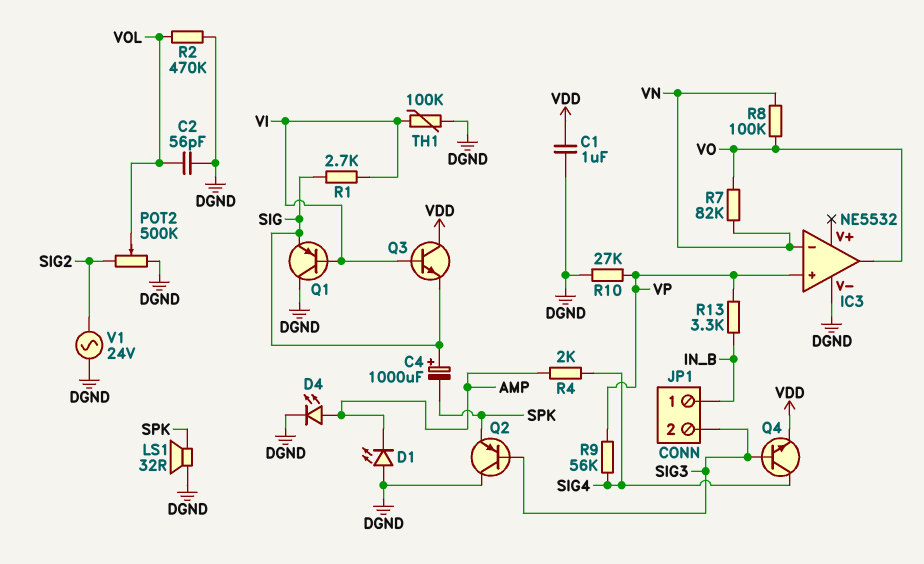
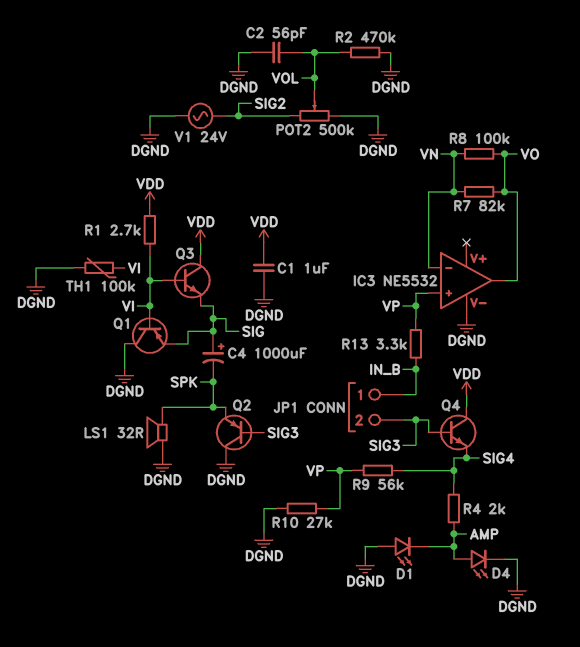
Q4: NPN (B SIG3, C SIG4, E VDD) -> NPN (B SIG3, C VDD, E SIG4)
R1: 2.7k (SIG, VI) -> 2.7k (VDD, VI)

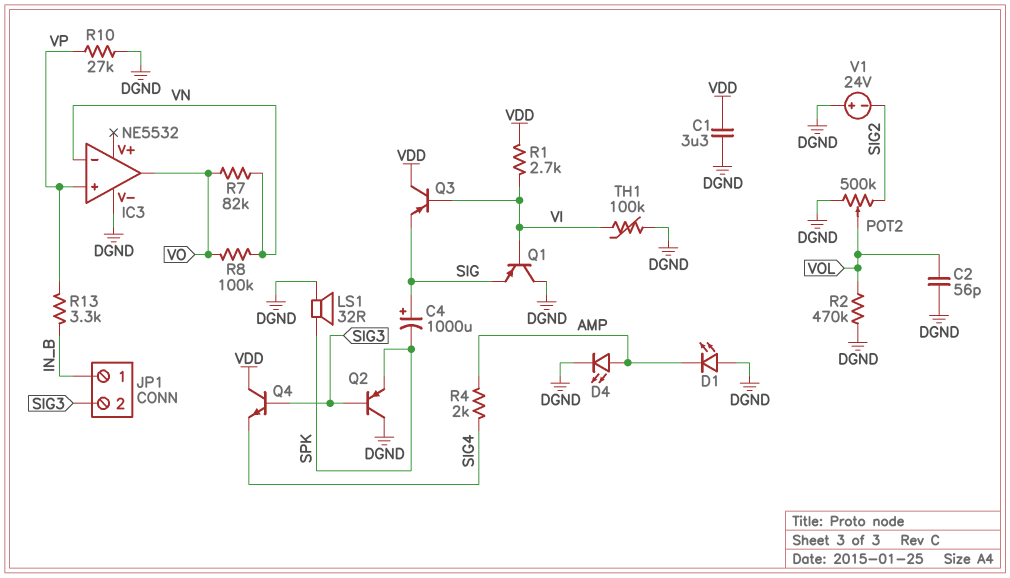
C1: 1uF (DGND, VDD) -> 3.3uF (DGND, VDD)
Q3: NPN (B VI, C VDD, E SIG) -> PNP (B VI, C VDD, E SIG)
R9: 56k (SIG4, VP) -> none
V1: AC 24V (DGND, SIG2) -> 24V (plus DGND, minus SIG2)

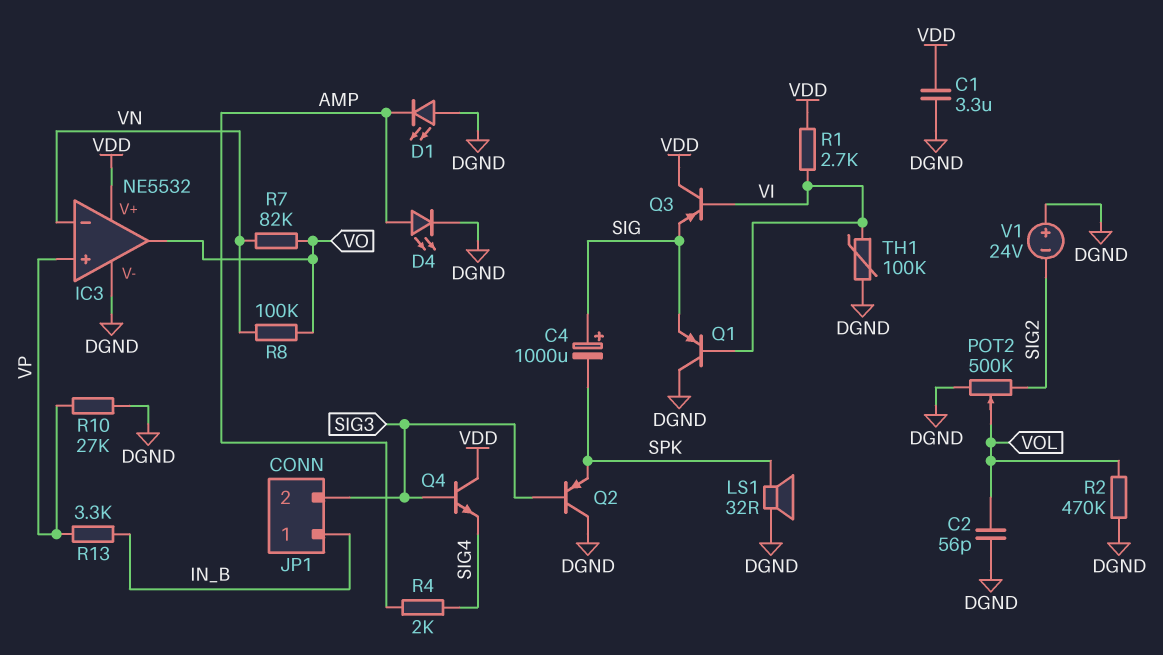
IC3 pin V+: none -> VDD

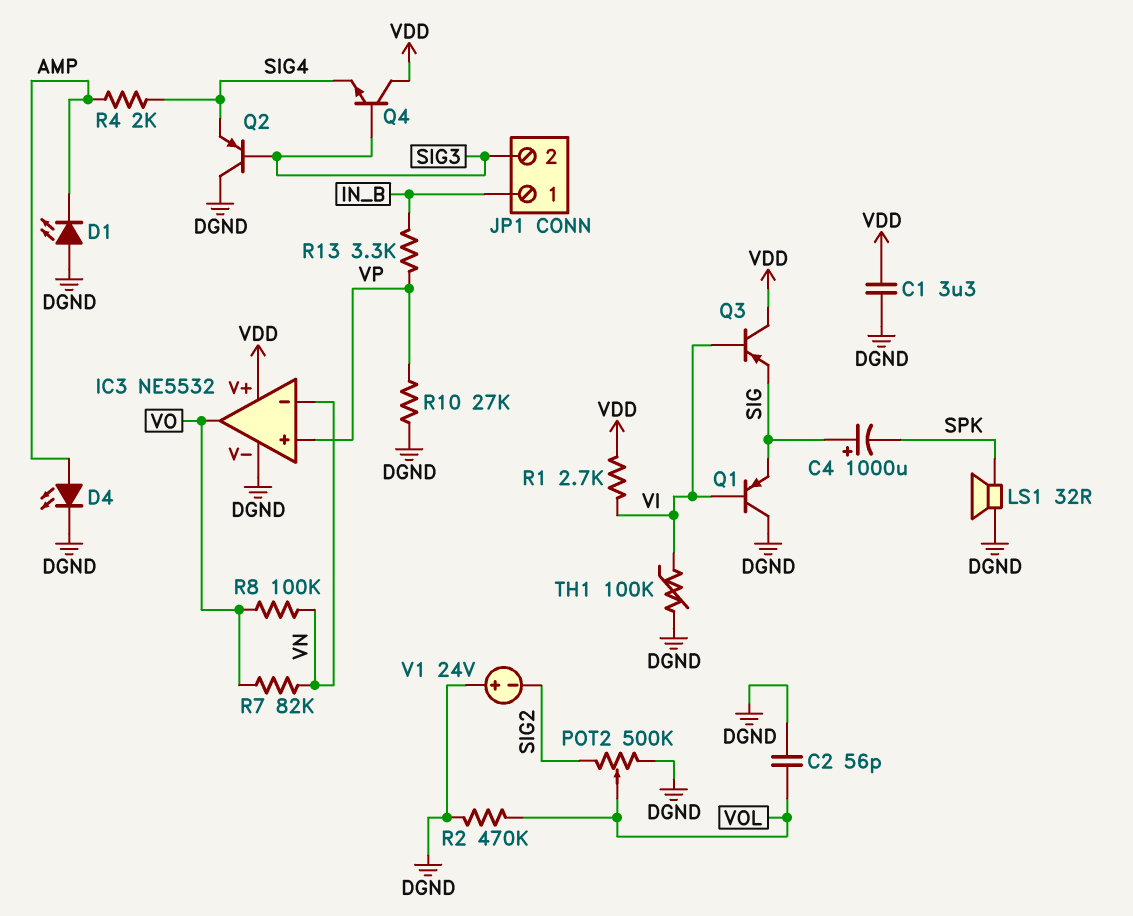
Q2: PNP (B SIG3, C DGND, E SPK) -> PNP (B SIG3, C DGND, E SIG4)

